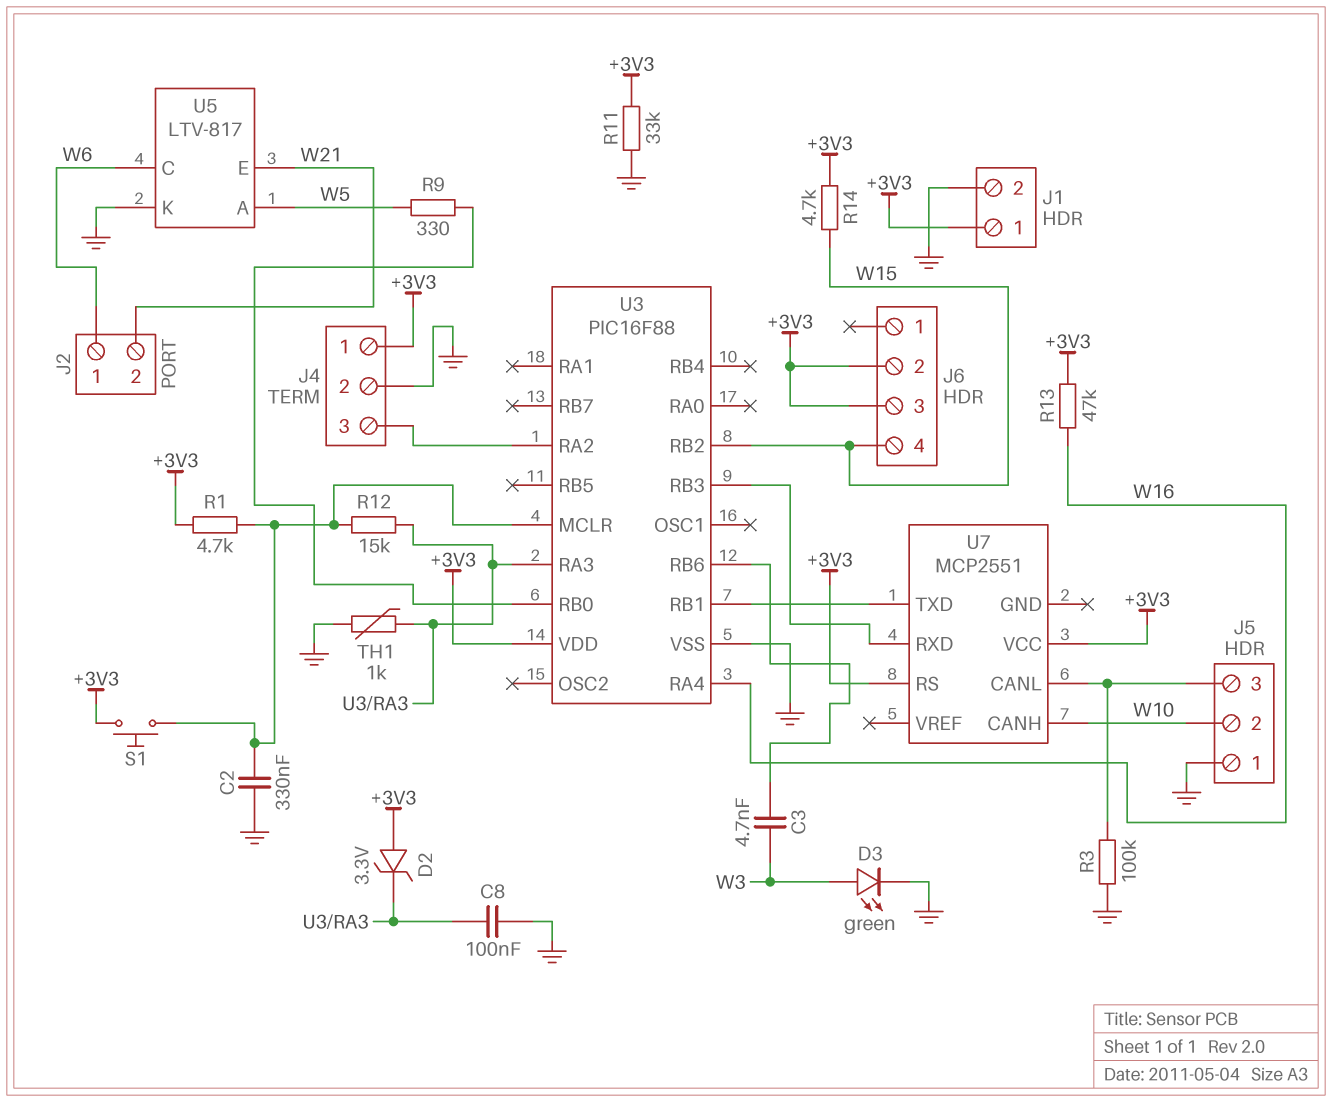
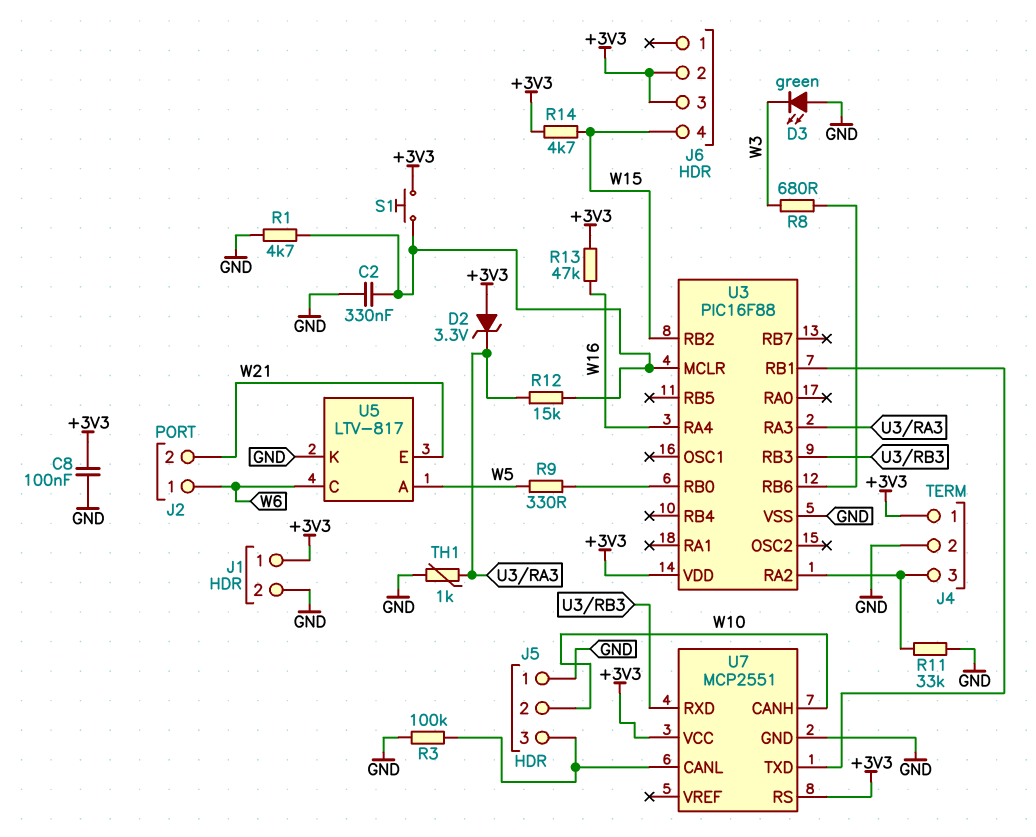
C3: 4.7nF (U3/RB6, W3) -> none
C8: 100nF (GND, U3/RA3) -> 100nF (+3V3, GND)
D3: LED green (A W3, K GND) -> LED green (A GND, K W3)
R1: 4.7k (+3V3, U3/MCLR) -> 4.7k (GND, U3/MCLR)
R8: none -> 680 (U3/RB6, W3)
R11: 33k (+3V3, GND) -> 33k (GND, J4/3)
U7 pin GND: none -> GND

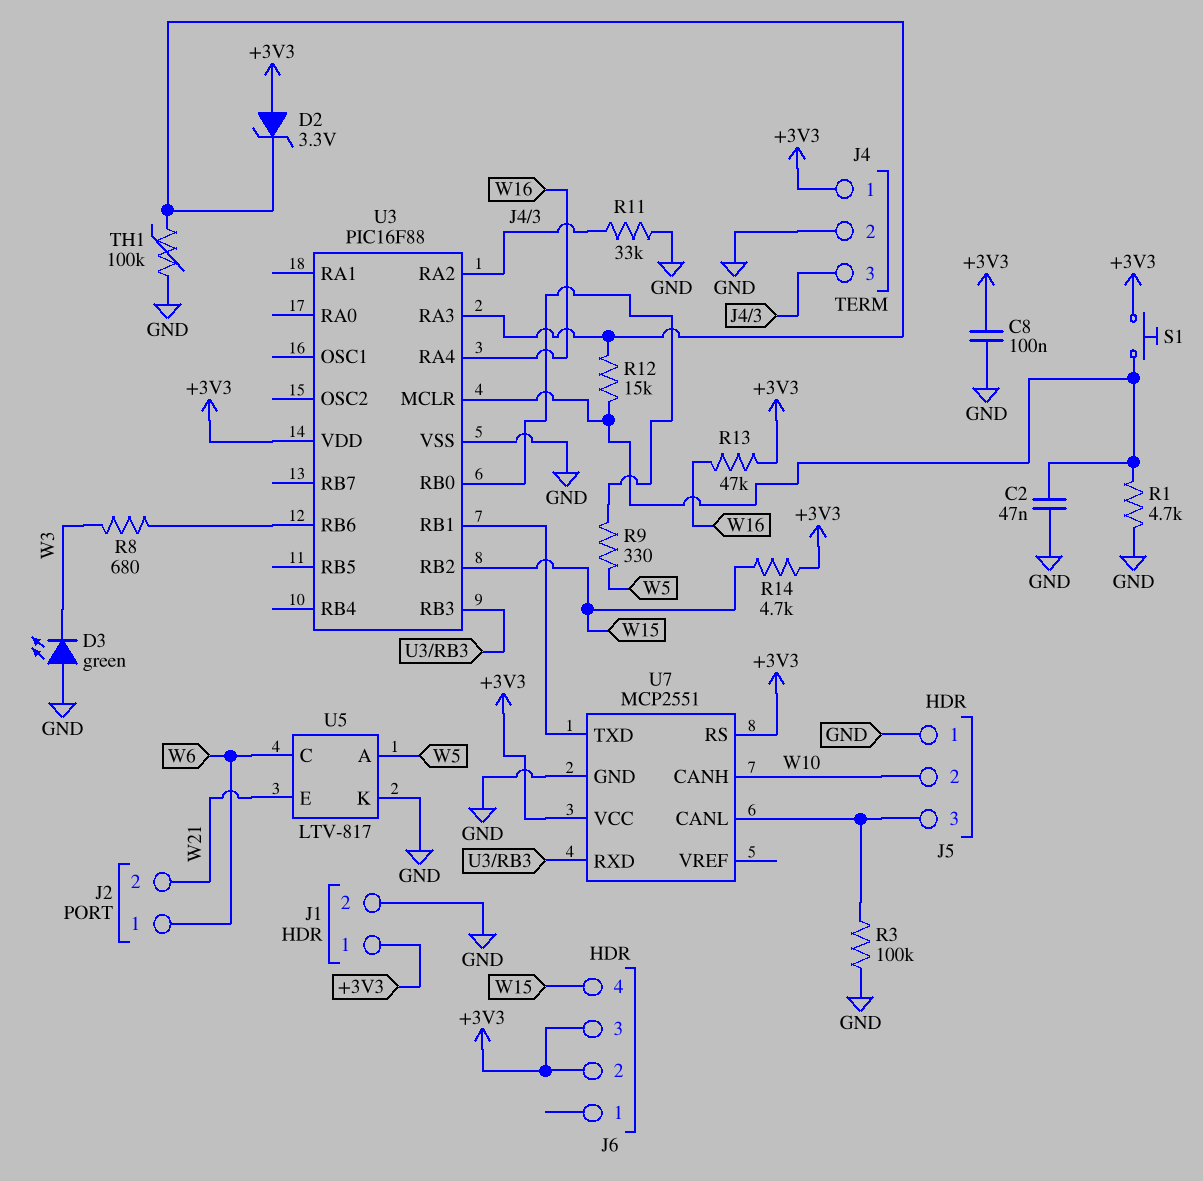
C2: 330nF (GND, U3/MCLR) -> 47nF (GND, U3/MCLR)
TH1: 1k (GND, U3/RA3) -> 100k (GND, U3/RA3)

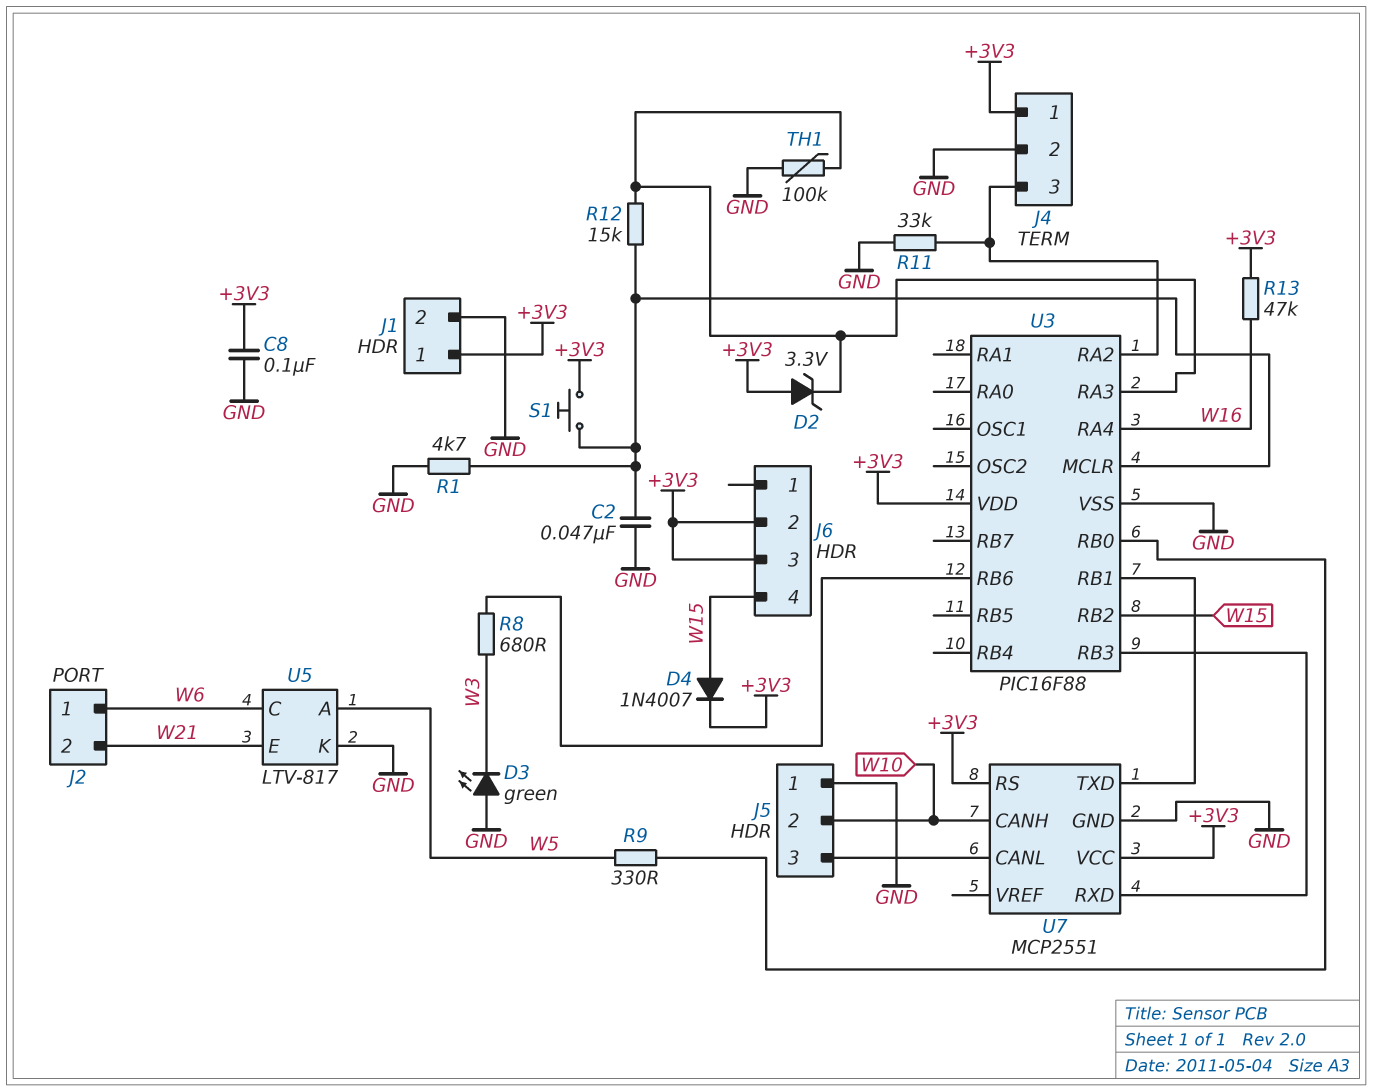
D4: none -> diode 1N4007 (A W15, K +3V3)
R3: 100k (GND, J5/3) -> none
R14: 4.7k (+3V3, W15) -> none

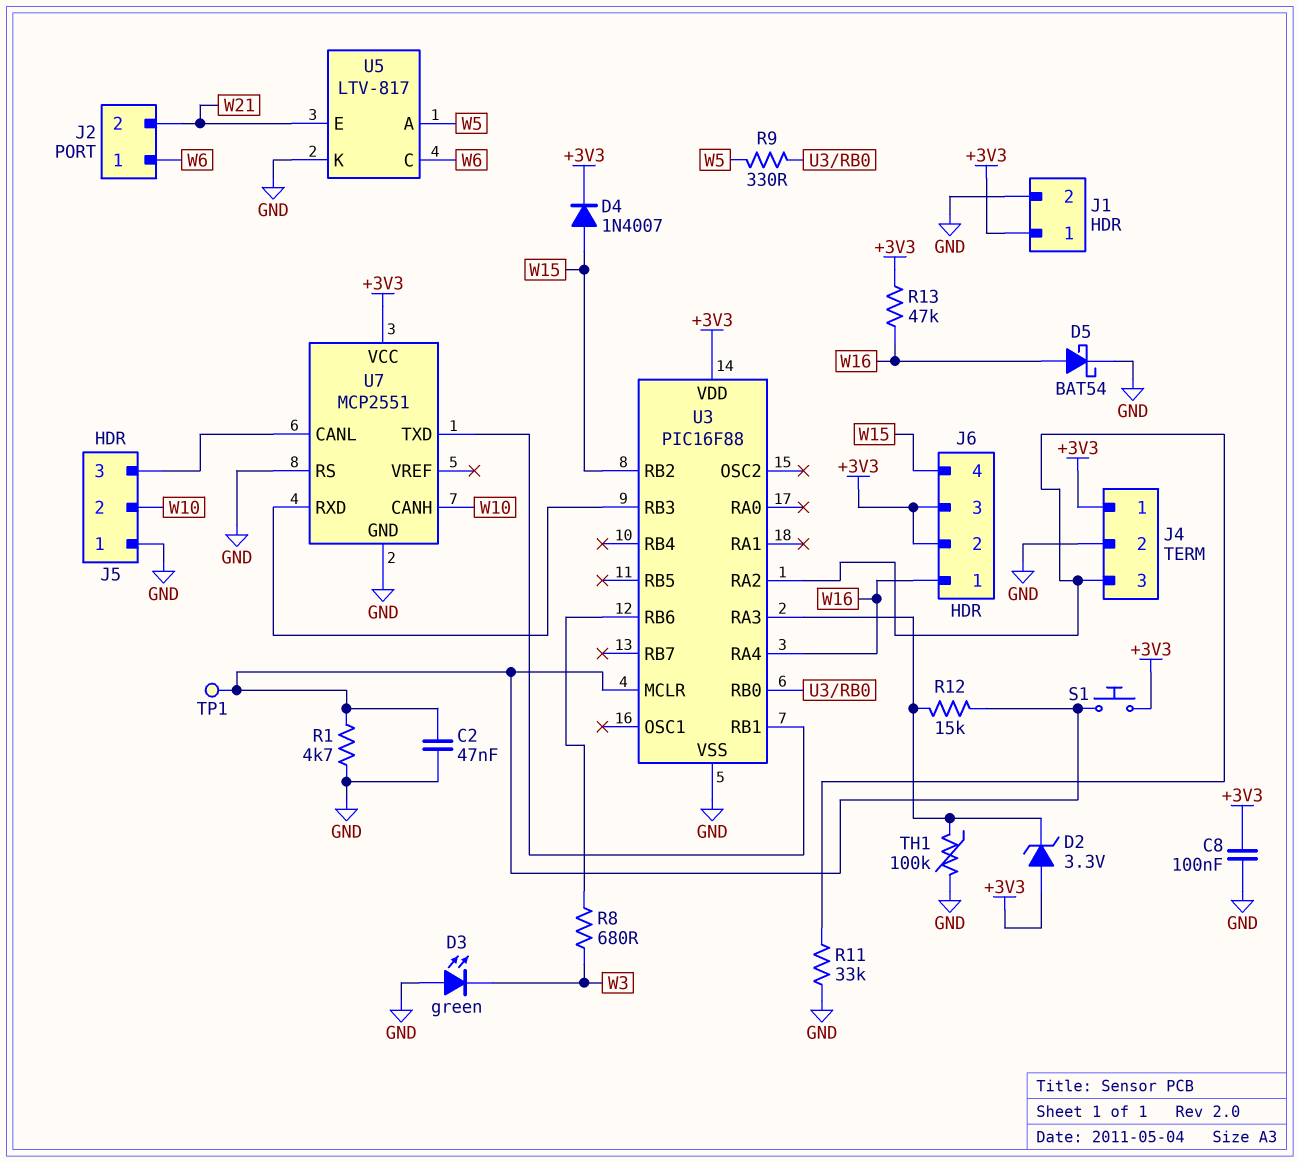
D5: none -> schottky BAT54 (A W16, K GND)
J6 pin 1: none -> W16
TP1: none -> test point (U3/MCLR)
U7 pin RS: +3V3 -> GND

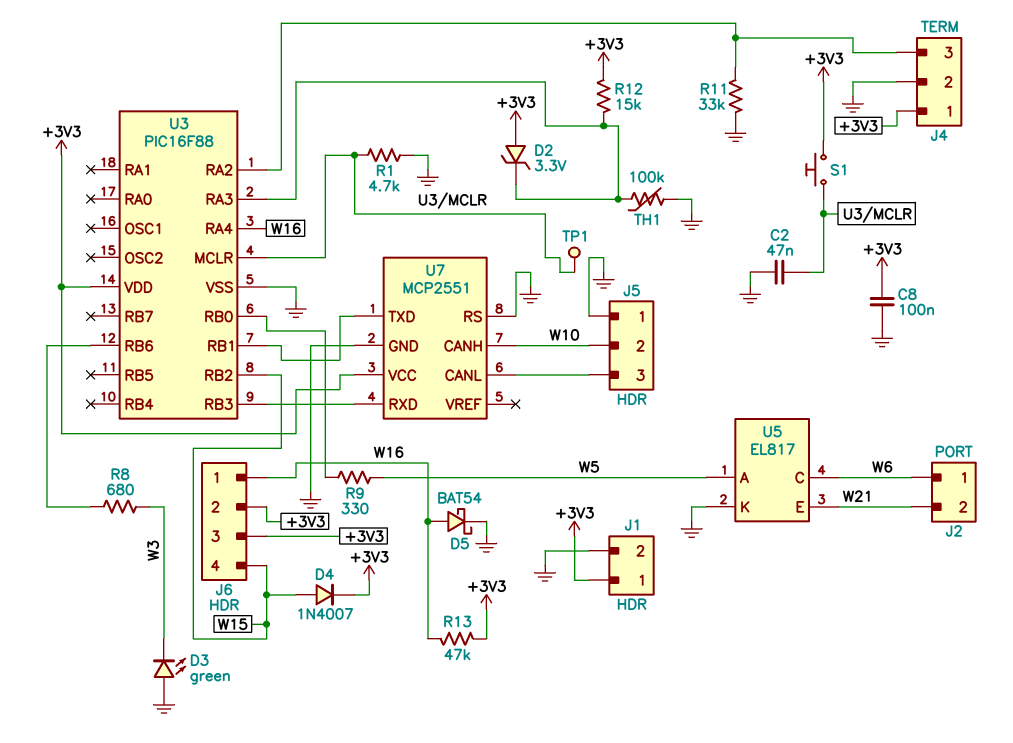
R12: 15k (U3/MCLR, U3/RA3) -> 15k (+3V3, U3/RA3)
U5: LTV-817 -> EL817

